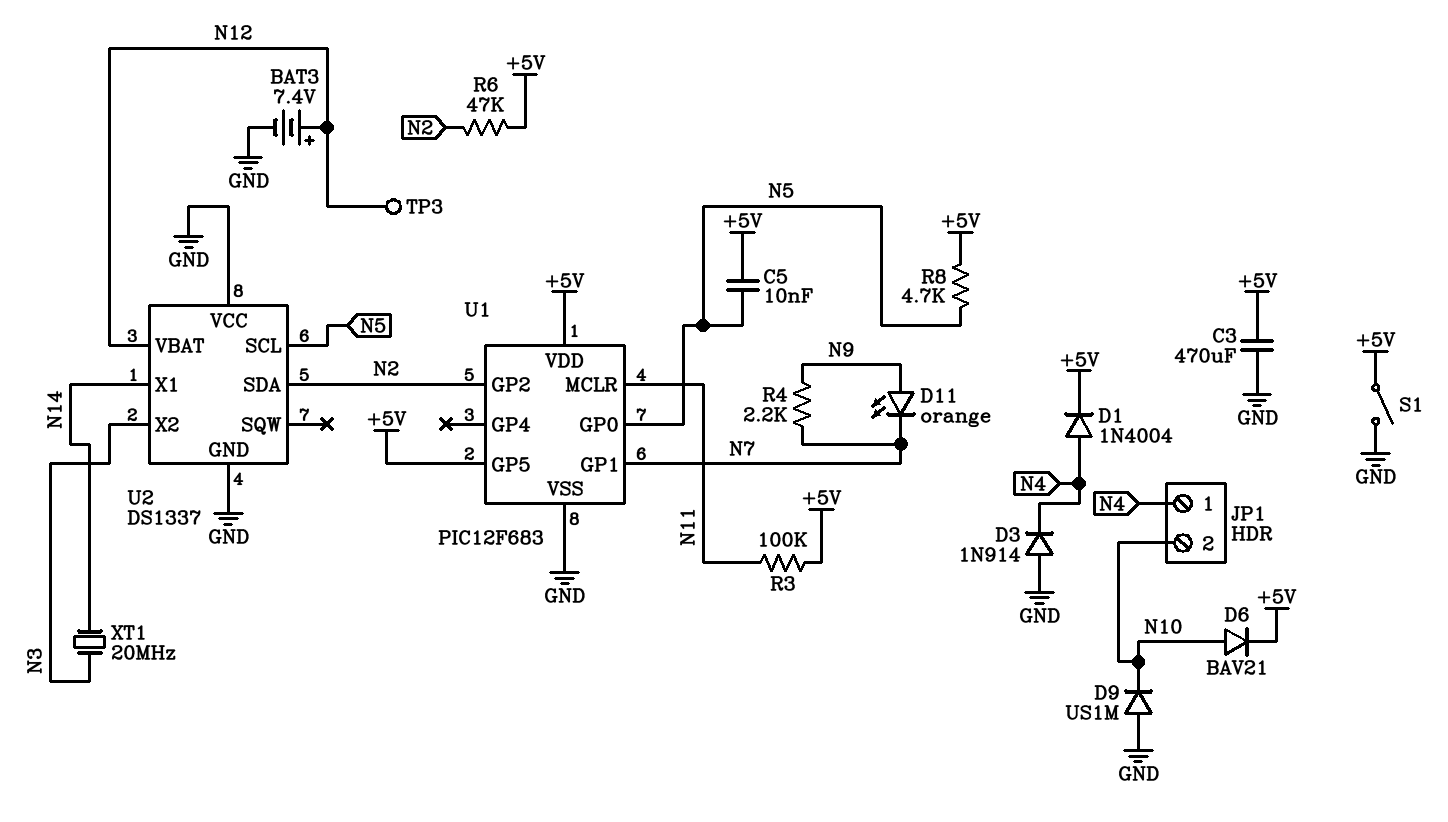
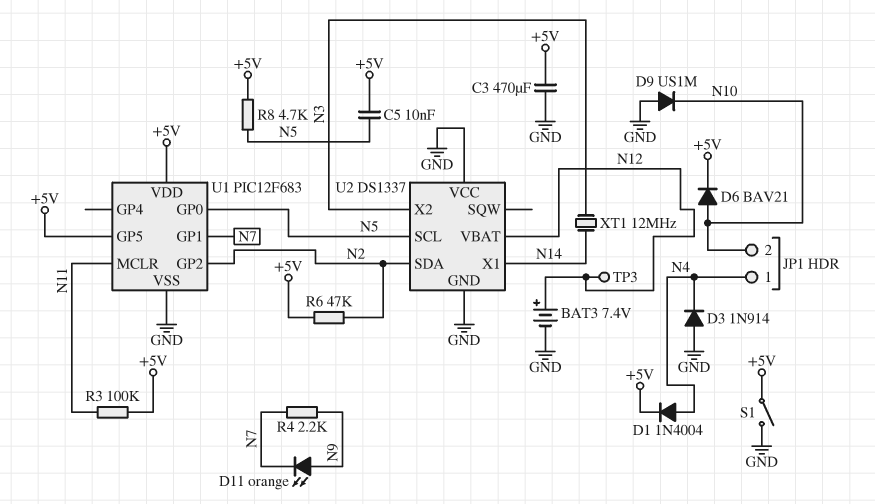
XT1: 20MHz (N3, N14) -> 12MHz (N3, N14)

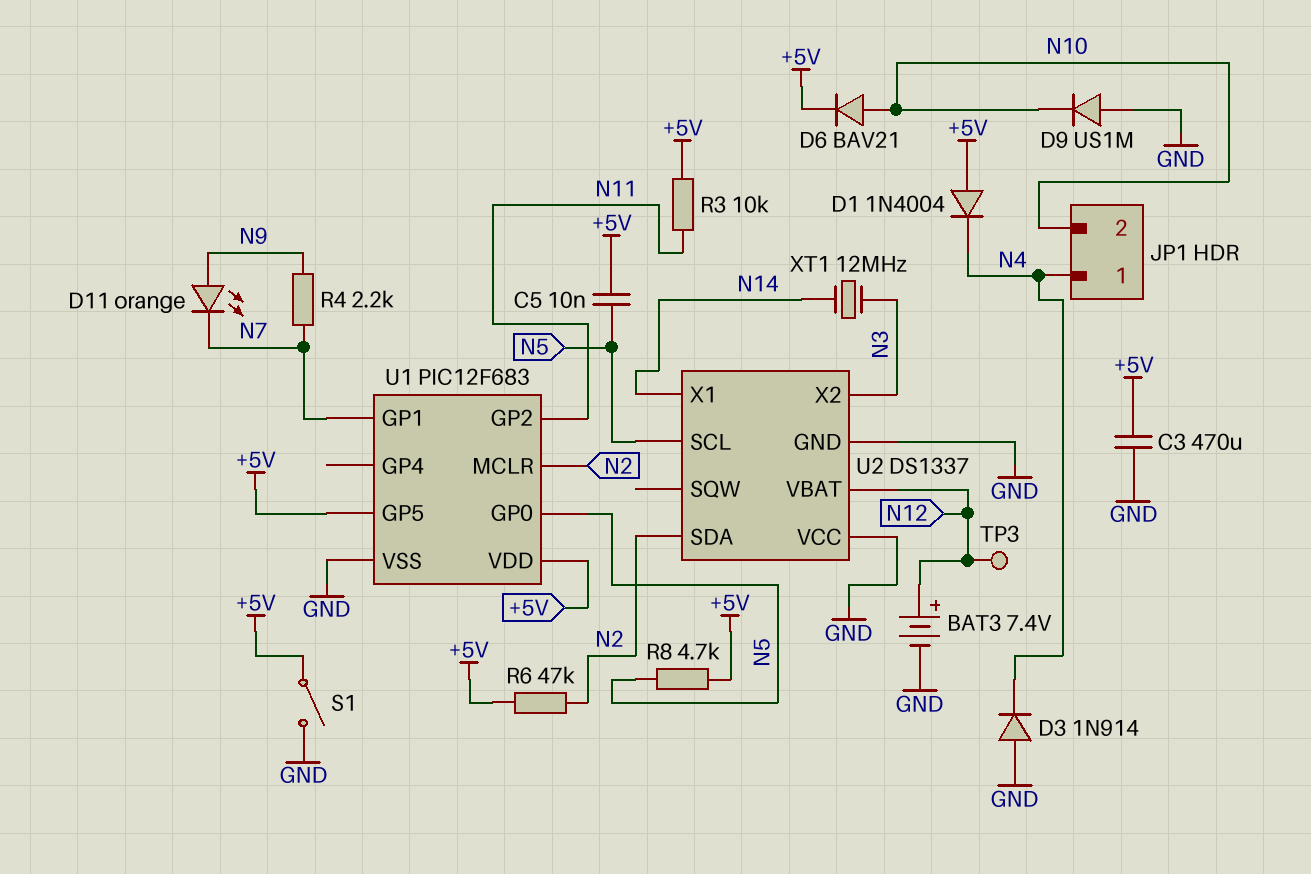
D1: diode 1N4004 (A N4, K +5V) -> diode 1N4004 (A +5V, K N4)
R3: 100k (+5V, N11) -> 10k (+5V, N11)
U1 pin GP2: N2 -> N11
U1 pin MCLR: N11 -> N2

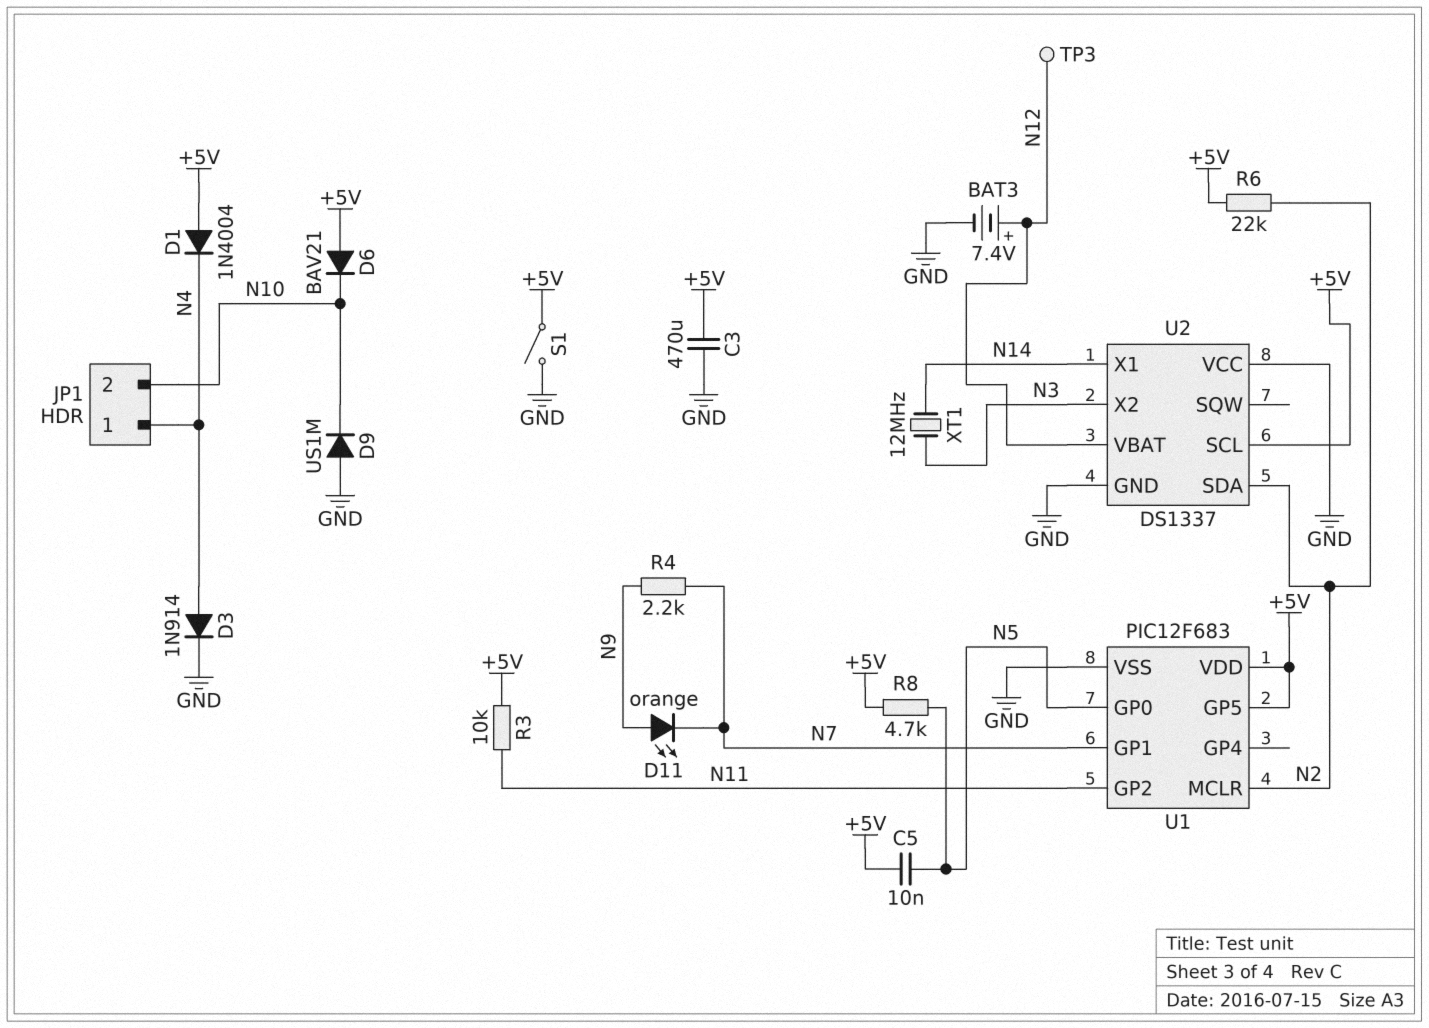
D3: diode 1N914 (A GND, K N4) -> diode 1N914 (A N4, K GND)
D6: diode BAV21 (A N10, K +5V) -> diode BAV21 (A +5V, K N10)
R6: 47k (+5V, N2) -> 22k (+5V, N2)
U2 pin SCL: N5 -> +5V

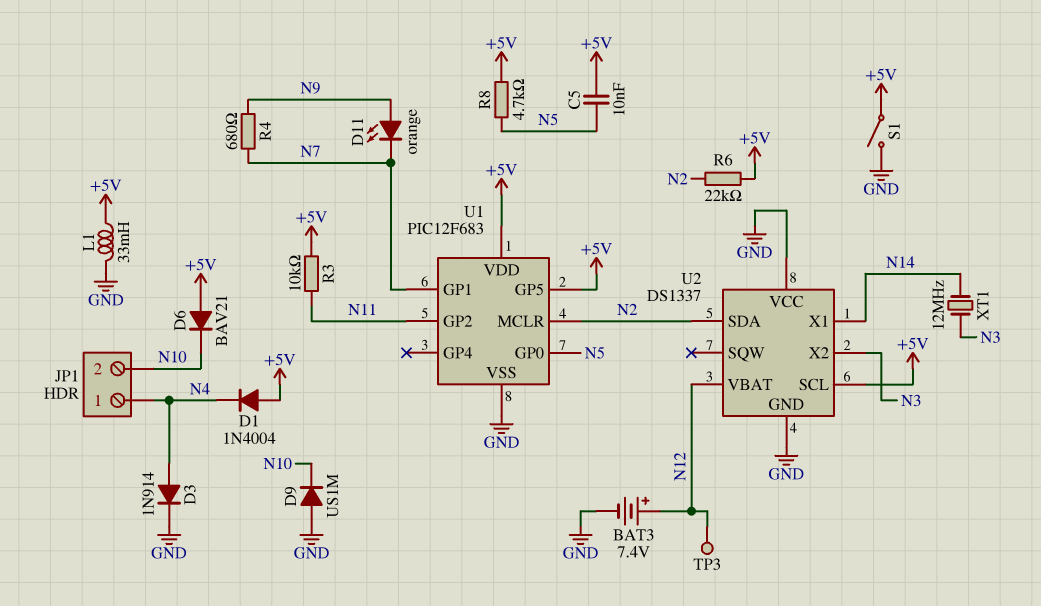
C3: 470uF (+5V, GND) -> none
L1: none -> 33mH (+5V, GND)
R4: 2.2k (N7, N9) -> 680 (N7, N9)

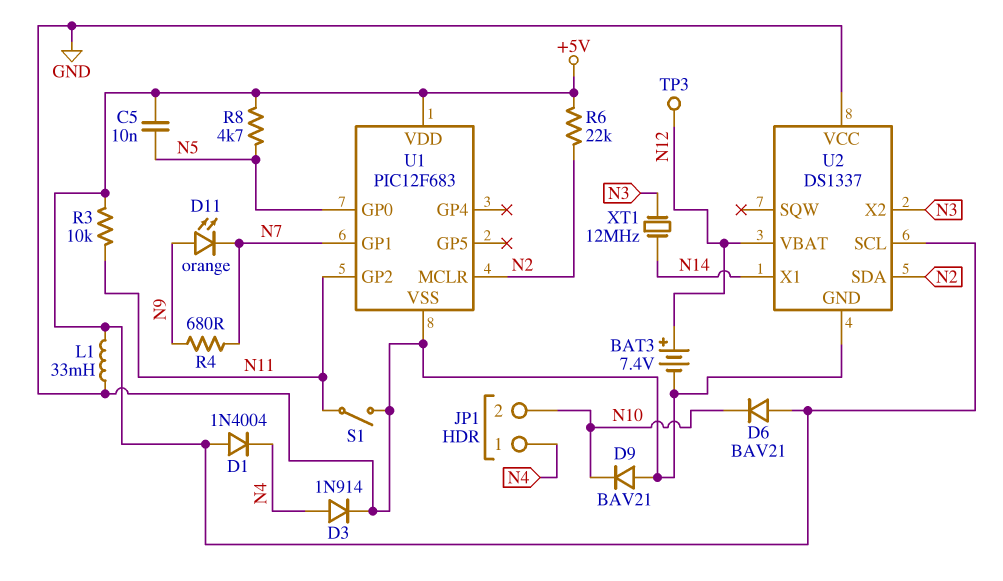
D9: diode US1M (A GND, K N10) -> diode BAV21 (A GND, K N10)
S1: switch (+5V, GND) -> switch (GND, N11)
U1 pin GP5: +5V -> none

